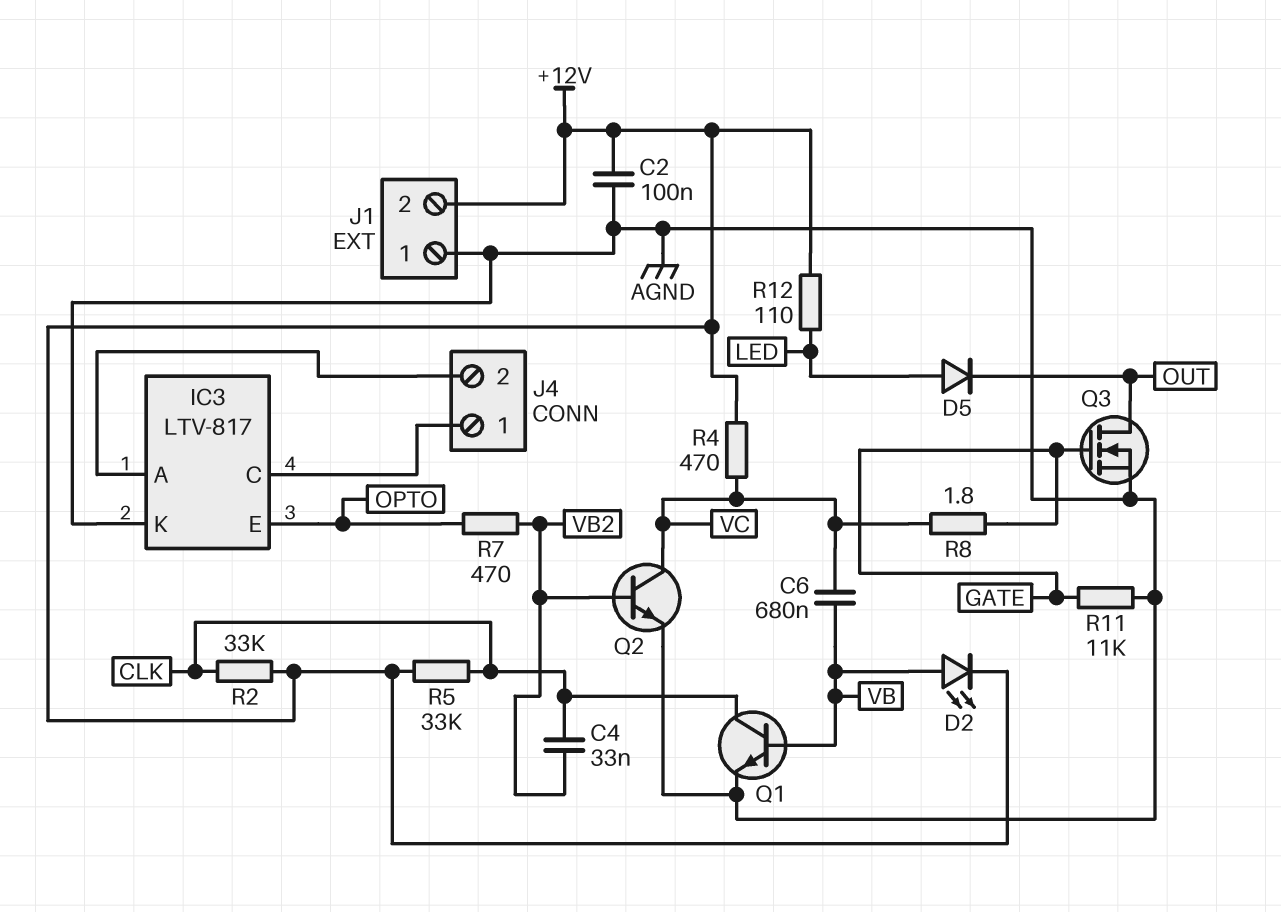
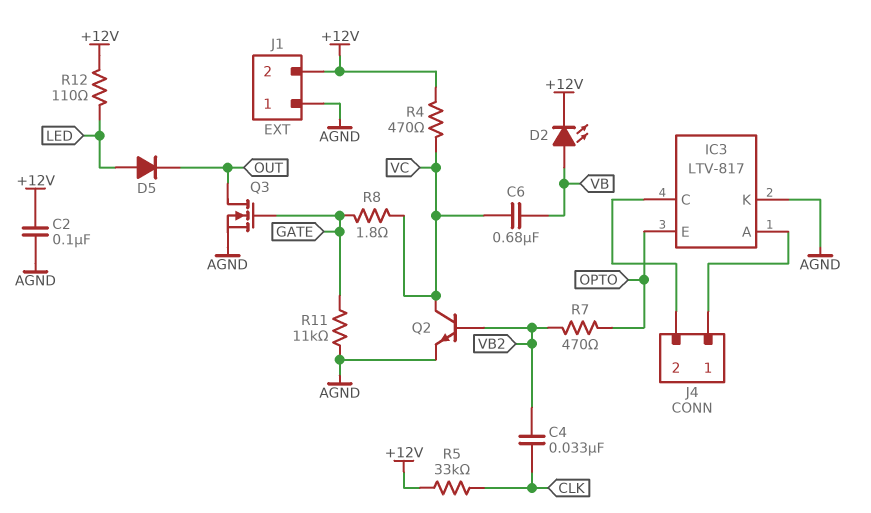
J4 pin 1: IC3/C -> IC3/A
J4 pin 2: IC3/A -> IC3/C
Q1: NPN (B VB, C CLK, E AGND) -> none
R2: 33k (+12V, CLK) -> none

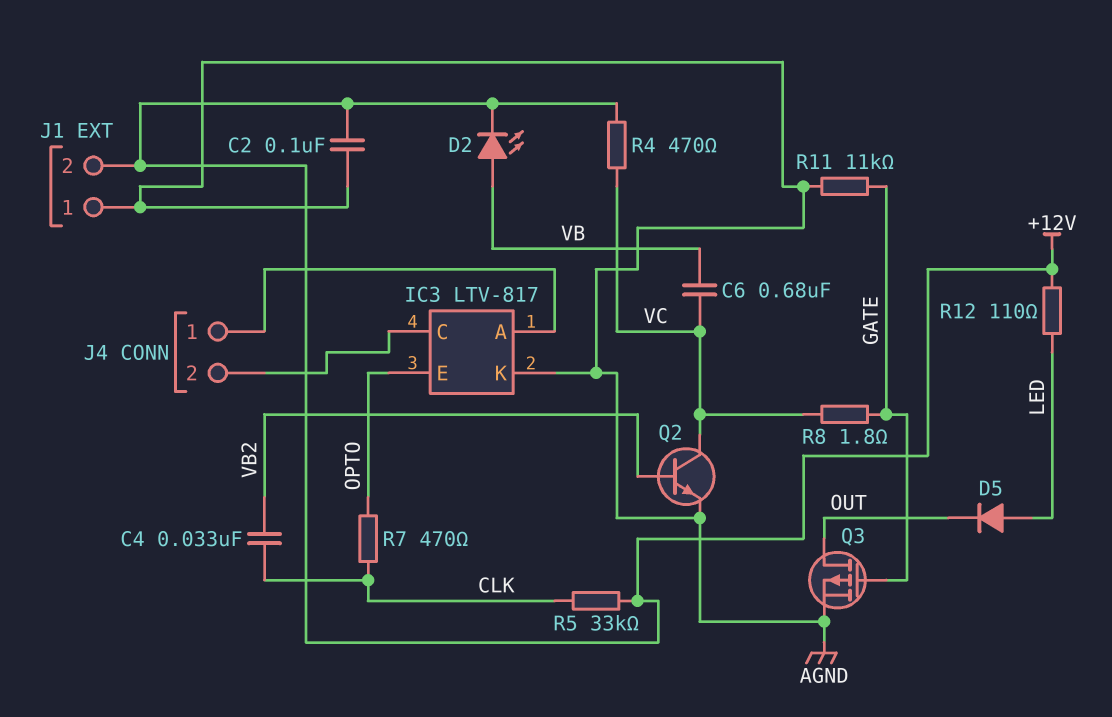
Q3: NMOS (G GATE, D OUT, S AGND) -> PMOS (G GATE, D OUT, S AGND)
R7: 470 (OPTO, VB2) -> 470 (CLK, OPTO)

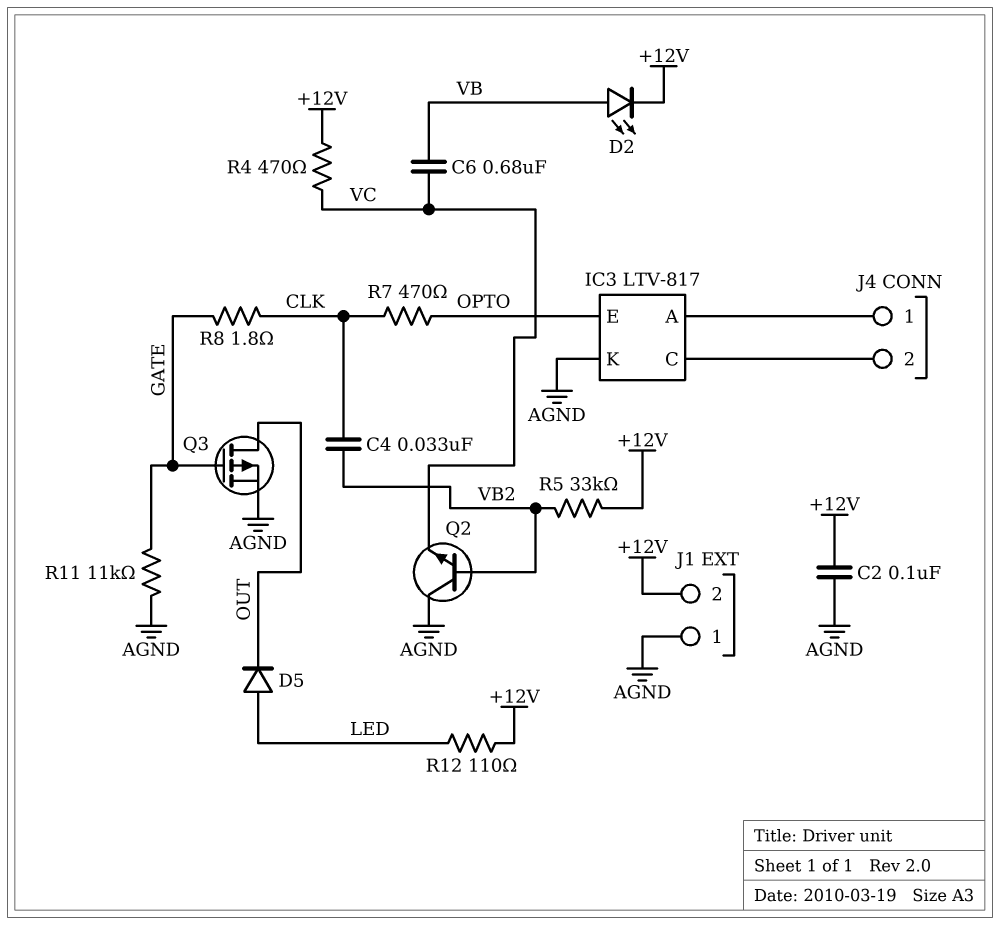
Q2: NPN (B VB2, C VC, E AGND) -> NPN (B VB2, C AGND, E VC)
R5: 33k (+12V, CLK) -> 33k (+12V, VB2)
R8: 1.8 (GATE, VC) -> 1.8 (CLK, GATE)

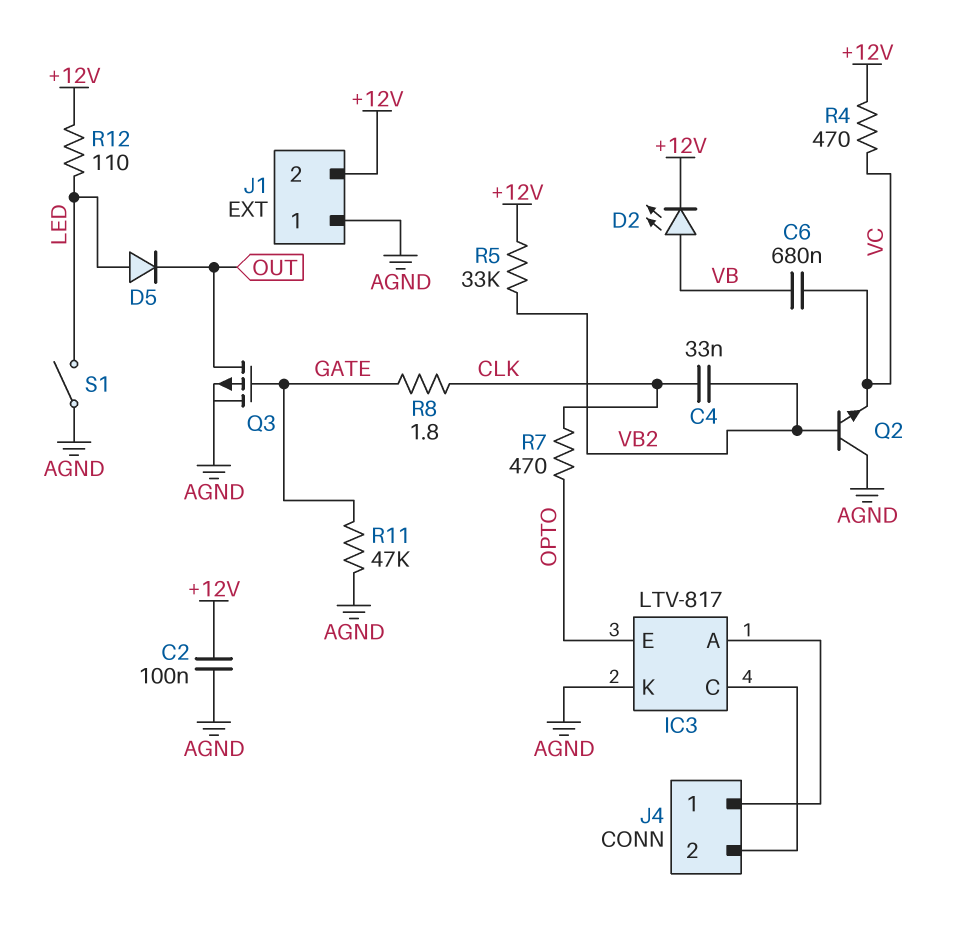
R11: 11k (AGND, GATE) -> 47k (AGND, GATE)
S1: none -> switch (AGND, LED)

